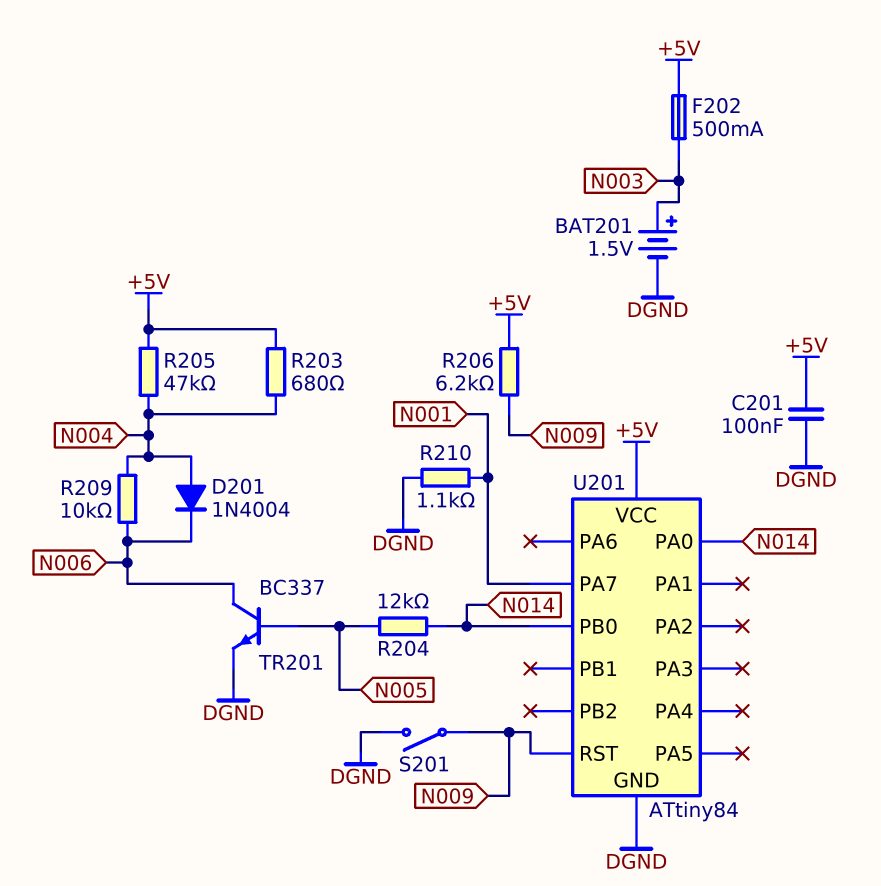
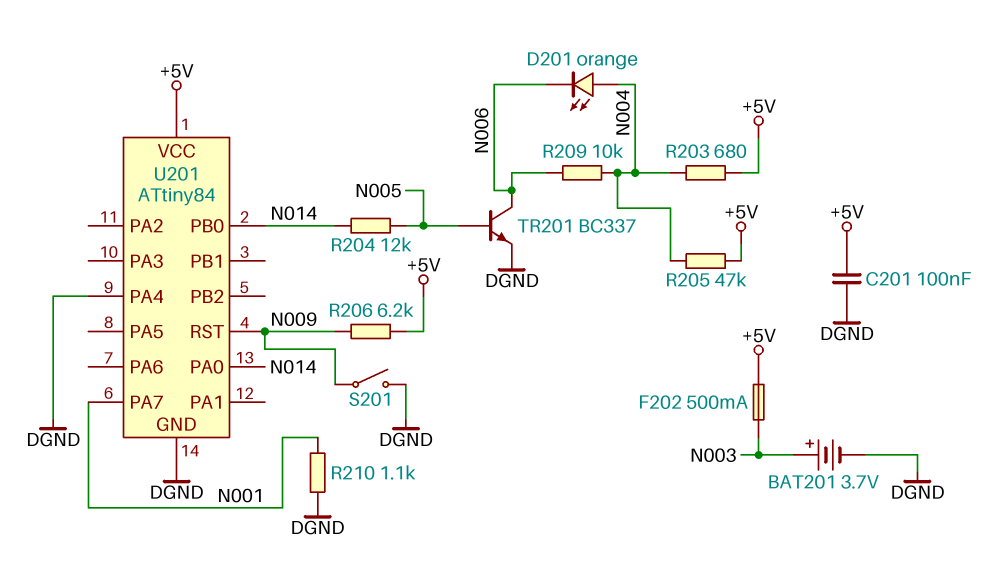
BAT201: 1.5V (plus N003, minus DGND) -> 3.7V (plus N003, minus DGND)
D201: diode 1N4004 (A N004, K N006) -> LED orange (A N004, K N006)
U201 pin PA4: none -> DGND

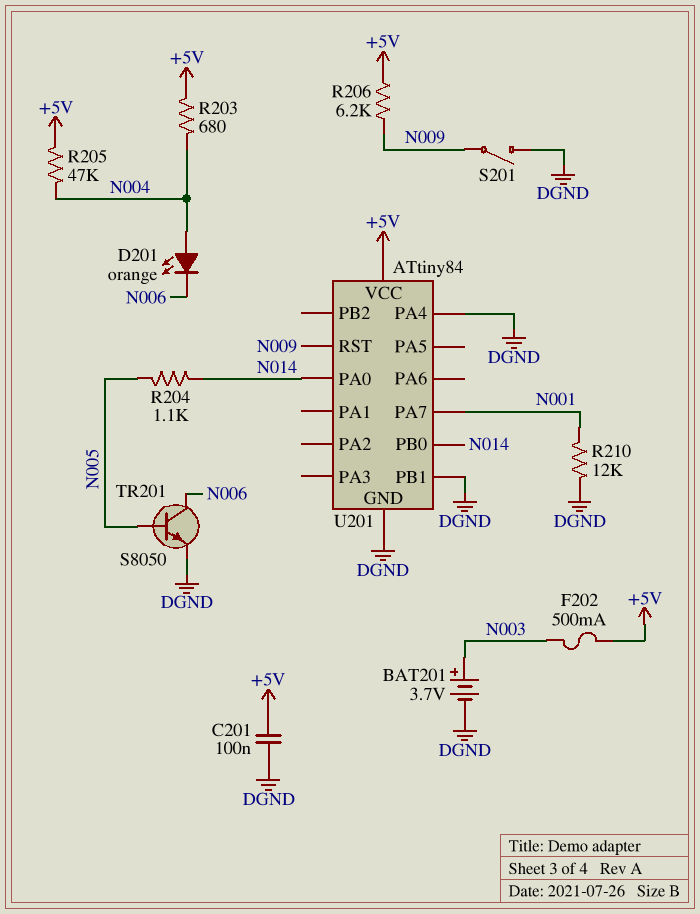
R204: 12k (N005, N014) -> 1.1k (N005, N014)
R209: 10k (N004, N006) -> none
R210: 1.1k (DGND, N001) -> 12k (DGND, N001)
TR201: NPN BC337 (B N005, C N006, E DGND) -> NPN S8050 (B N005, C N006, E DGND)
U201 pin PB1: none -> DGND

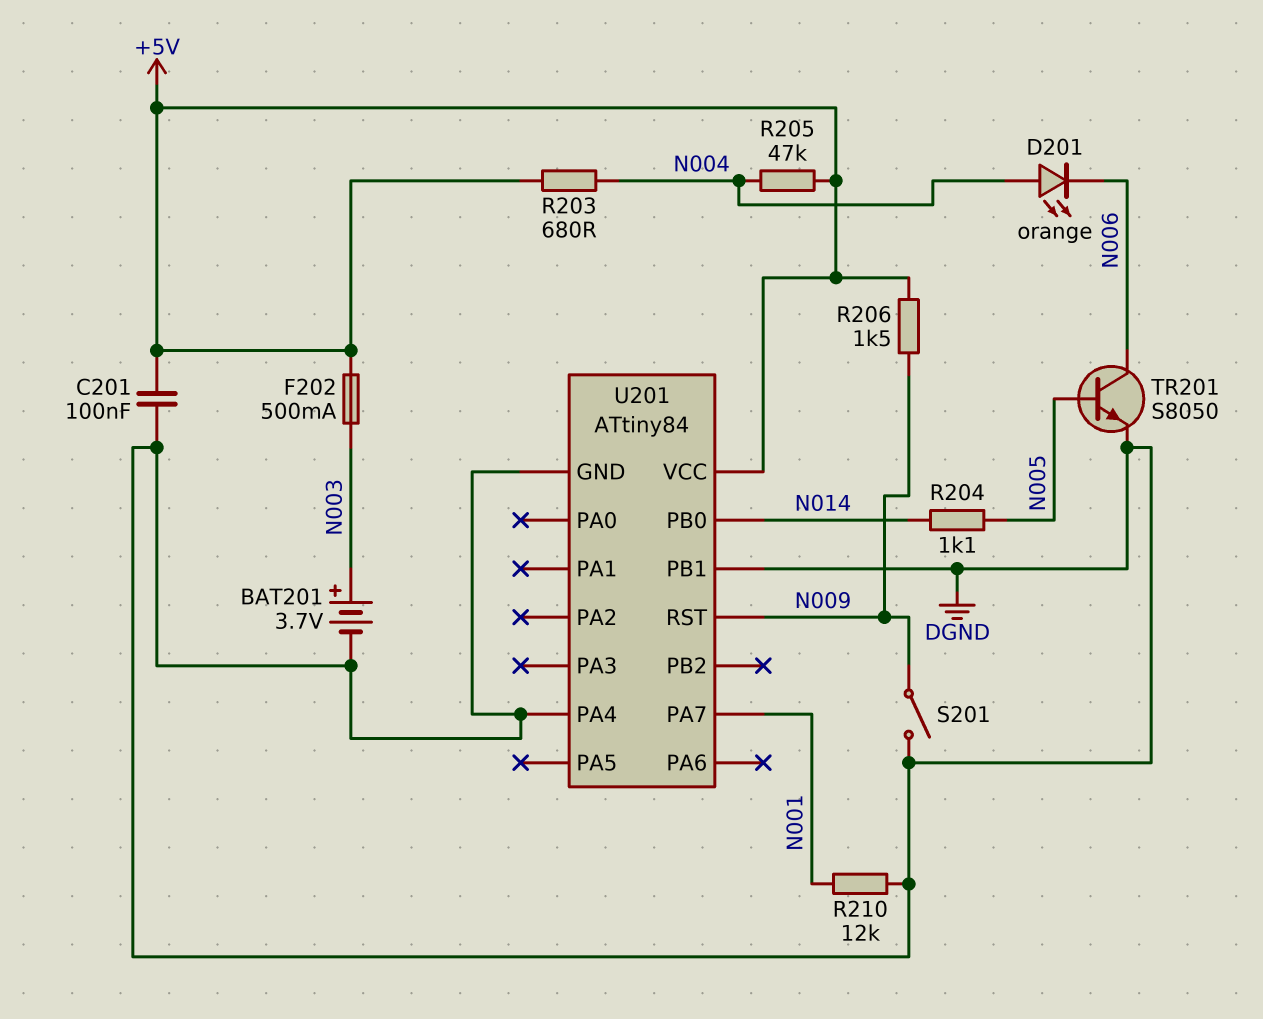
R206: 6.2k (+5V, N009) -> 1.5k (+5V, N009)
U201 pin PA0: N014 -> none

